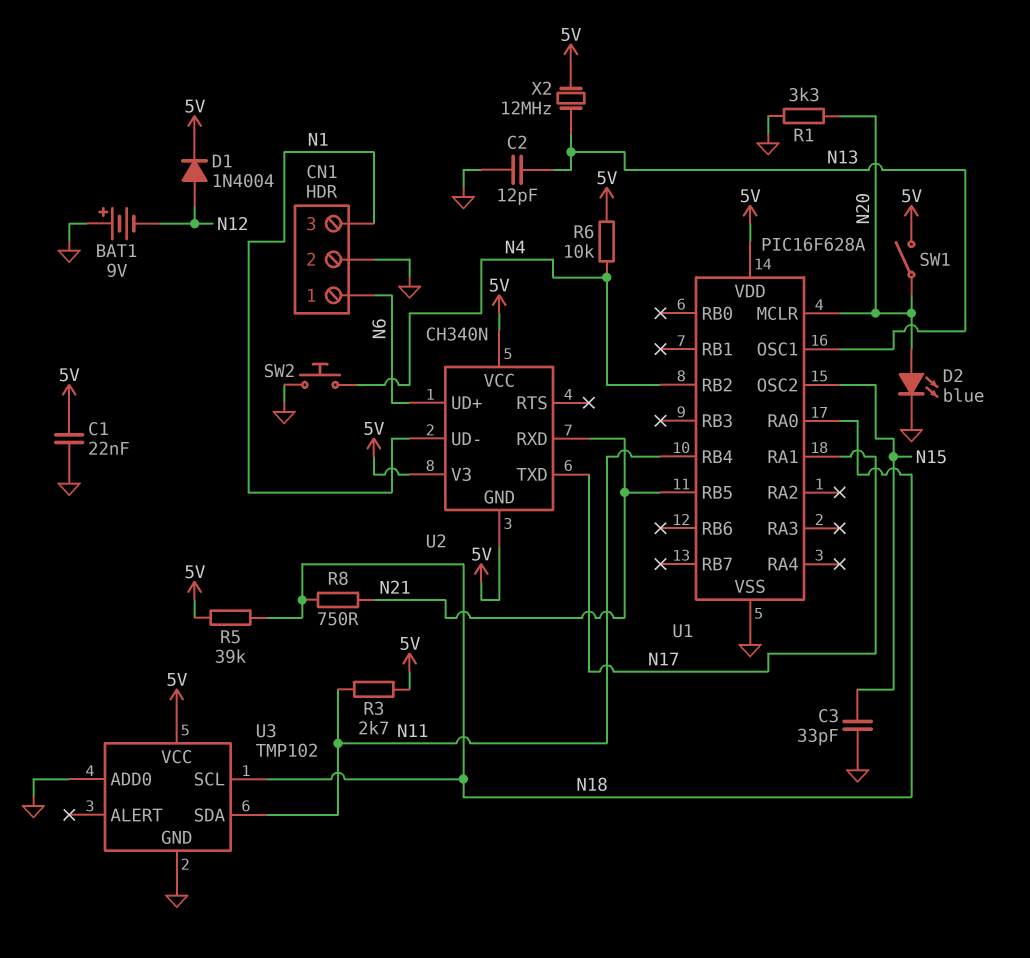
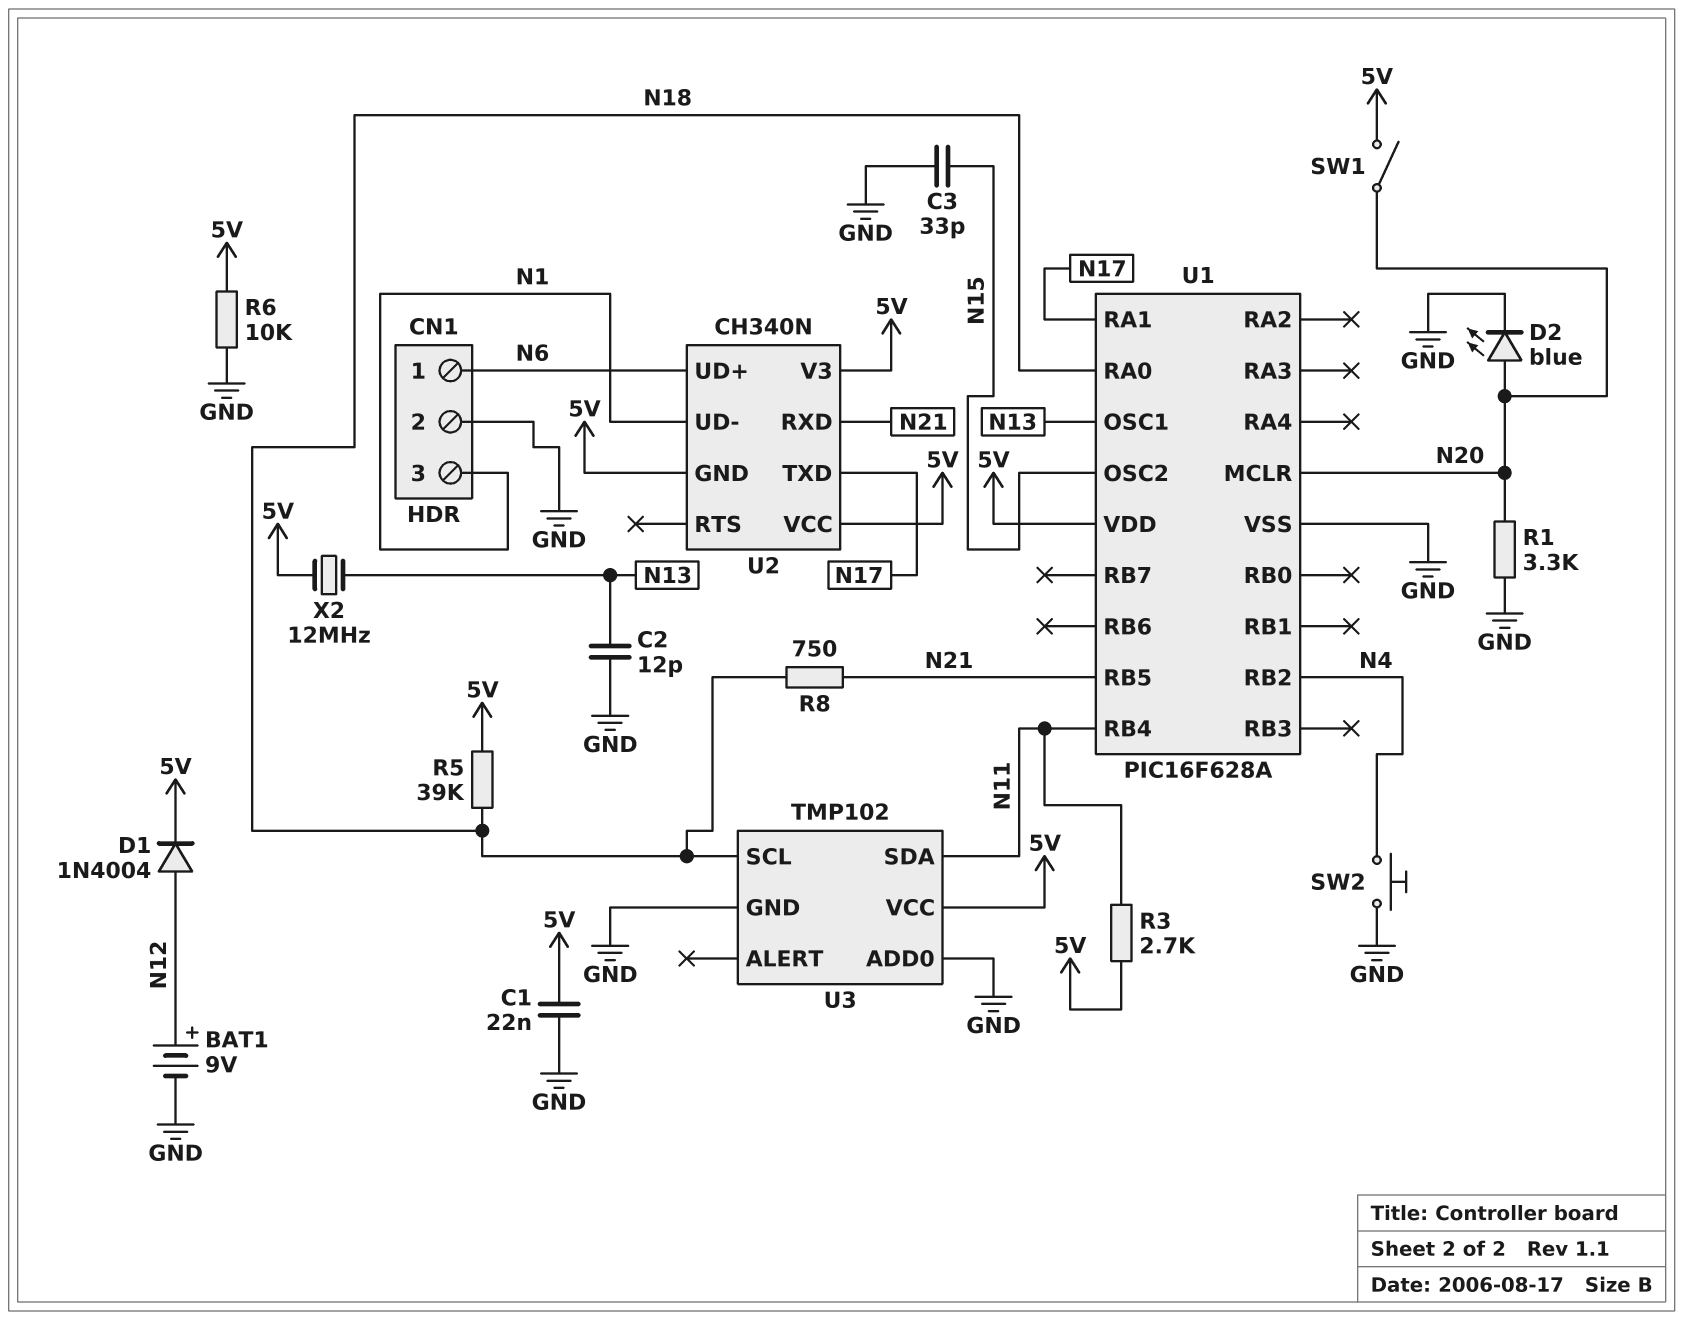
BAT1: 9V (plus GND, minus N12) -> 9V (plus N12, minus GND)
R6: 10k (5V, N4) -> 10k (5V, GND)

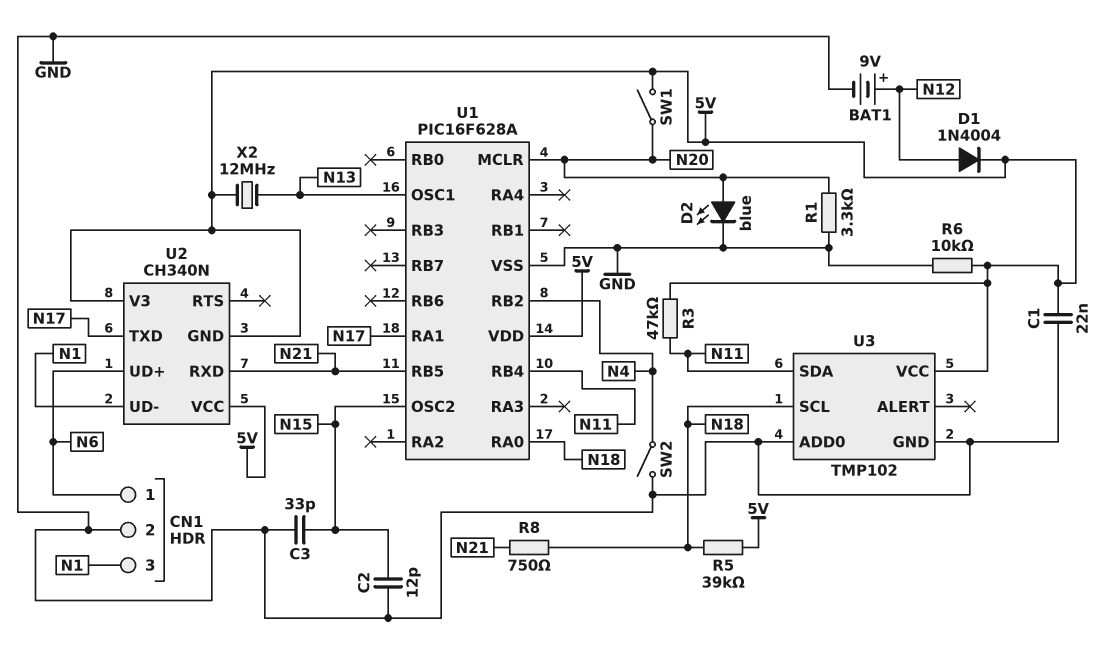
C2: 12pF (GND, N13) -> 12pF (GND, N15)
R3: 2.7k (5V, N11) -> 47k (5V, N11)
SW2: button (GND, N4) -> switch (GND, N4)

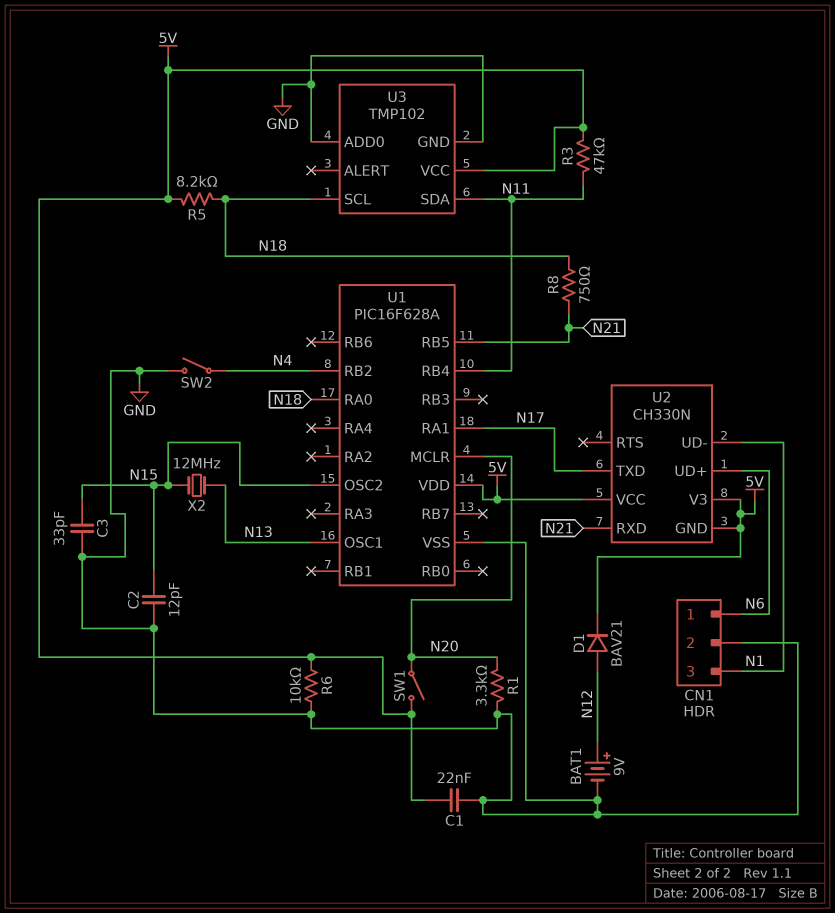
D1: diode 1N4004 (A N12, K 5V) -> diode BAV21 (A N12, K 5V)
D2: LED blue (A N20, K GND) -> none
R5: 39k (5V, N18) -> 8.2k (5V, N18)
U2: CH340N -> CH330N
X2: 12MHz (5V, N13) -> 12MHz (N13, N15)

